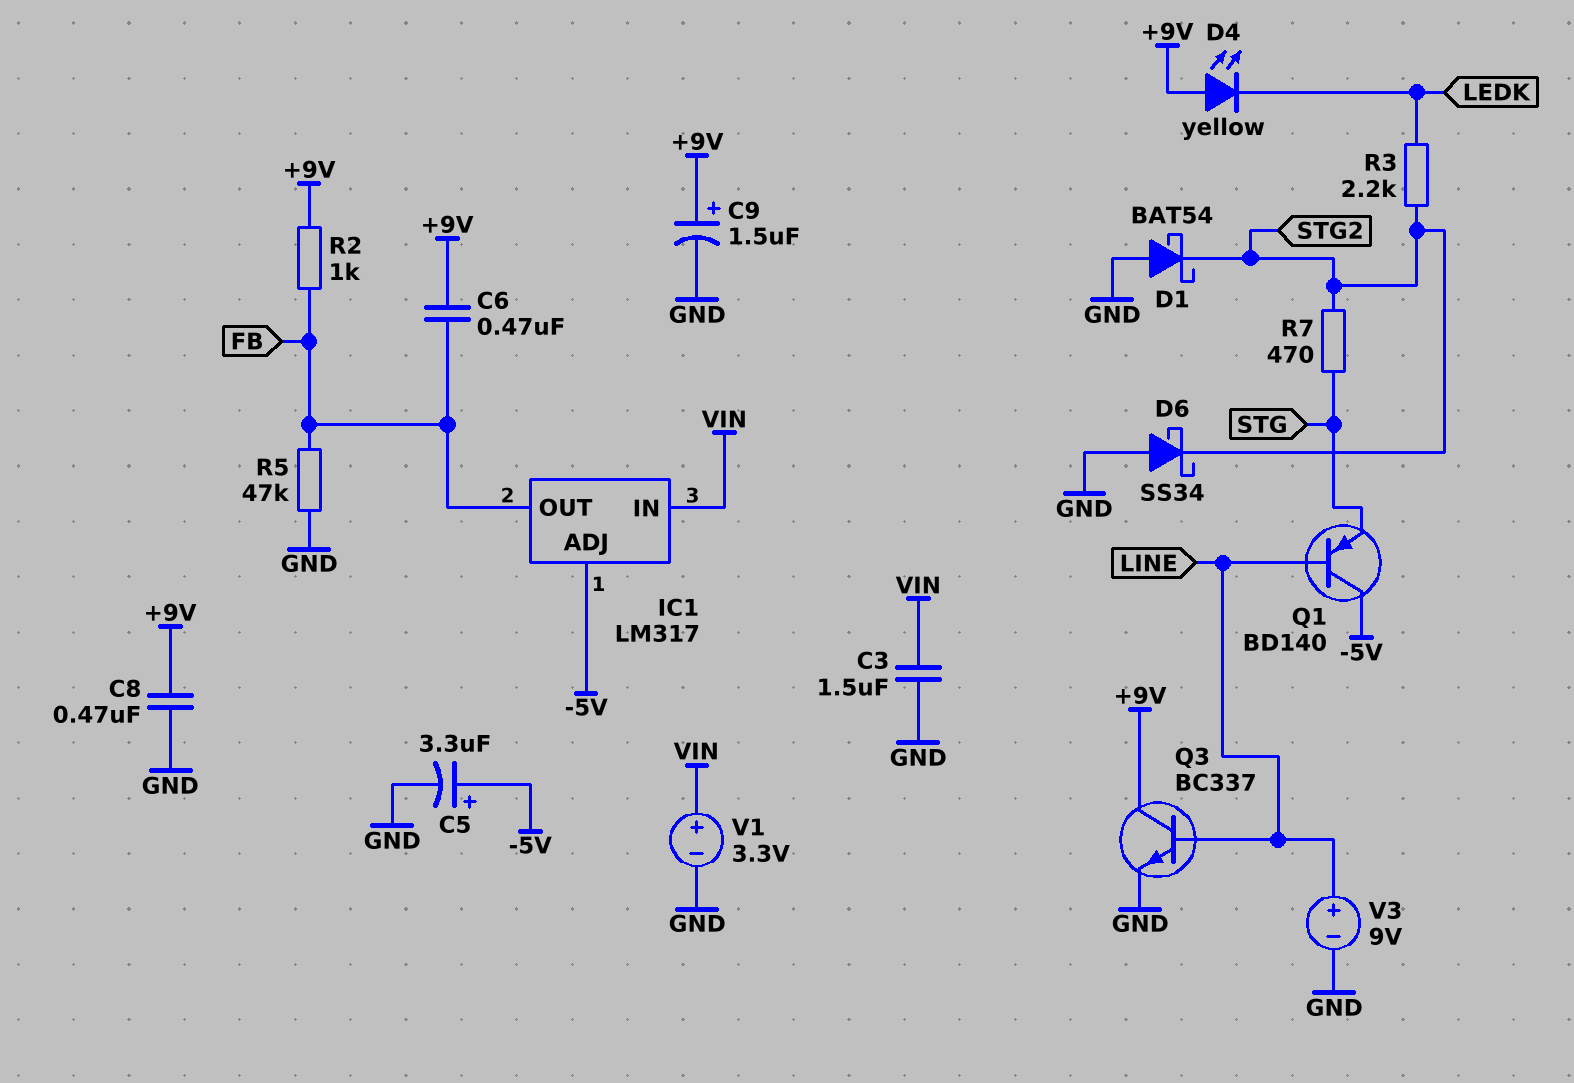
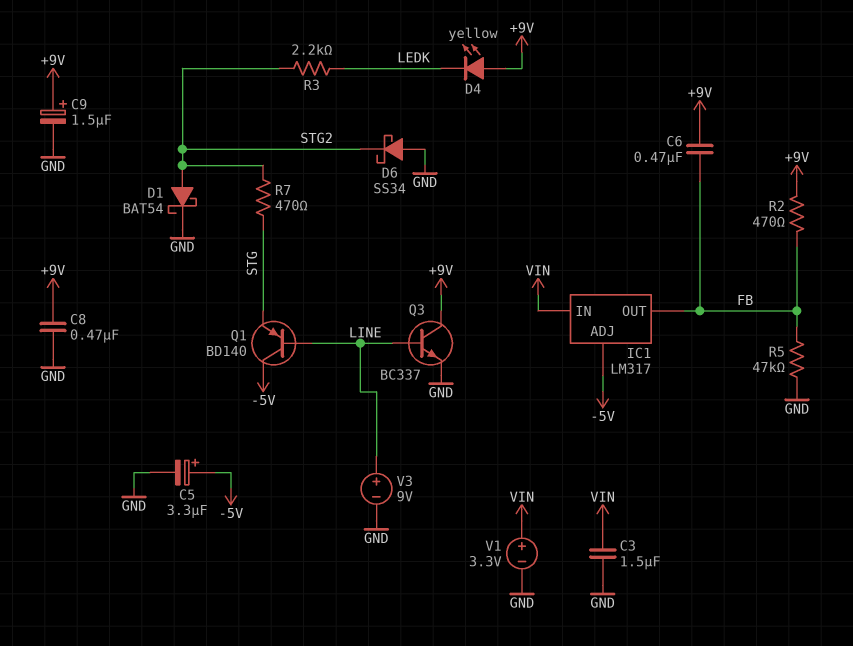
D1: schottky BAT54 (A GND, K STG2) -> schottky BAT54 (A STG2, K GND)
R2: 1k (+9V, FB) -> 470 (+9V, FB)

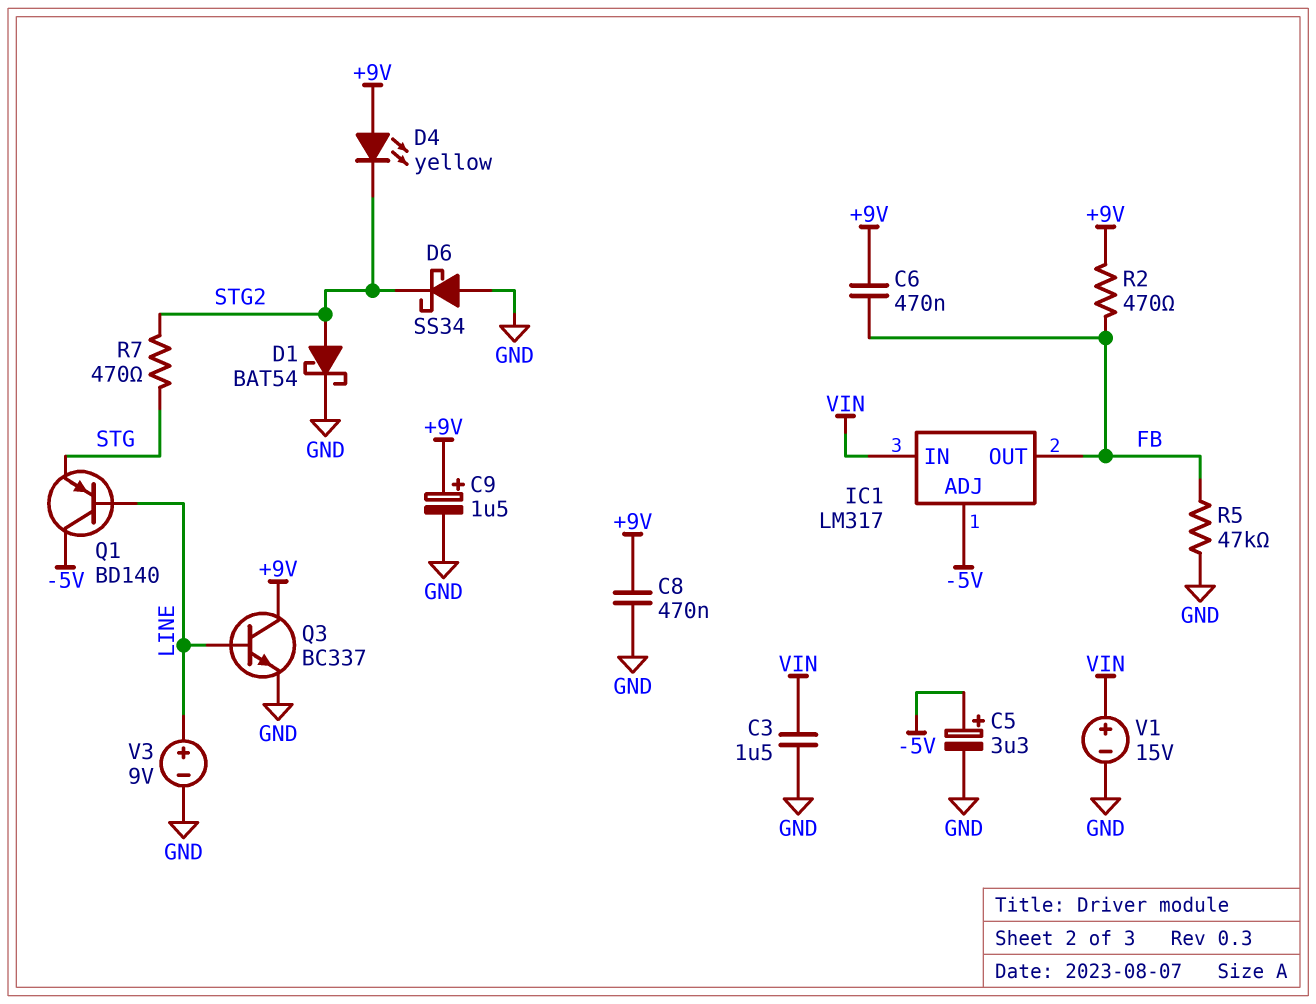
D4: LED yellow (A +9V, K LEDK) -> LED yellow (A +9V, K STG2)
R3: 2.2k (LEDK, STG2) -> none
V1: 3.3V (plus VIN, minus GND) -> 15V (plus VIN, minus GND)

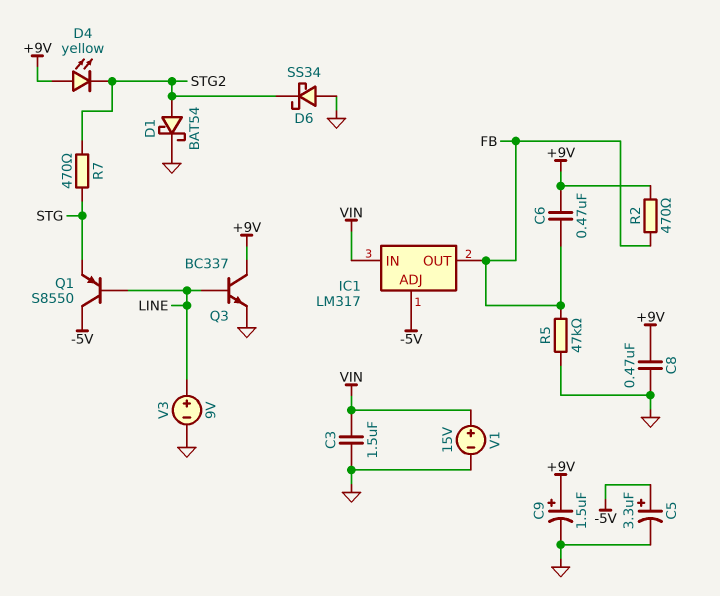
Q1: PNP BD140 (B LINE, C -5V, E STG) -> PNP S8550 (B LINE, C -5V, E STG)

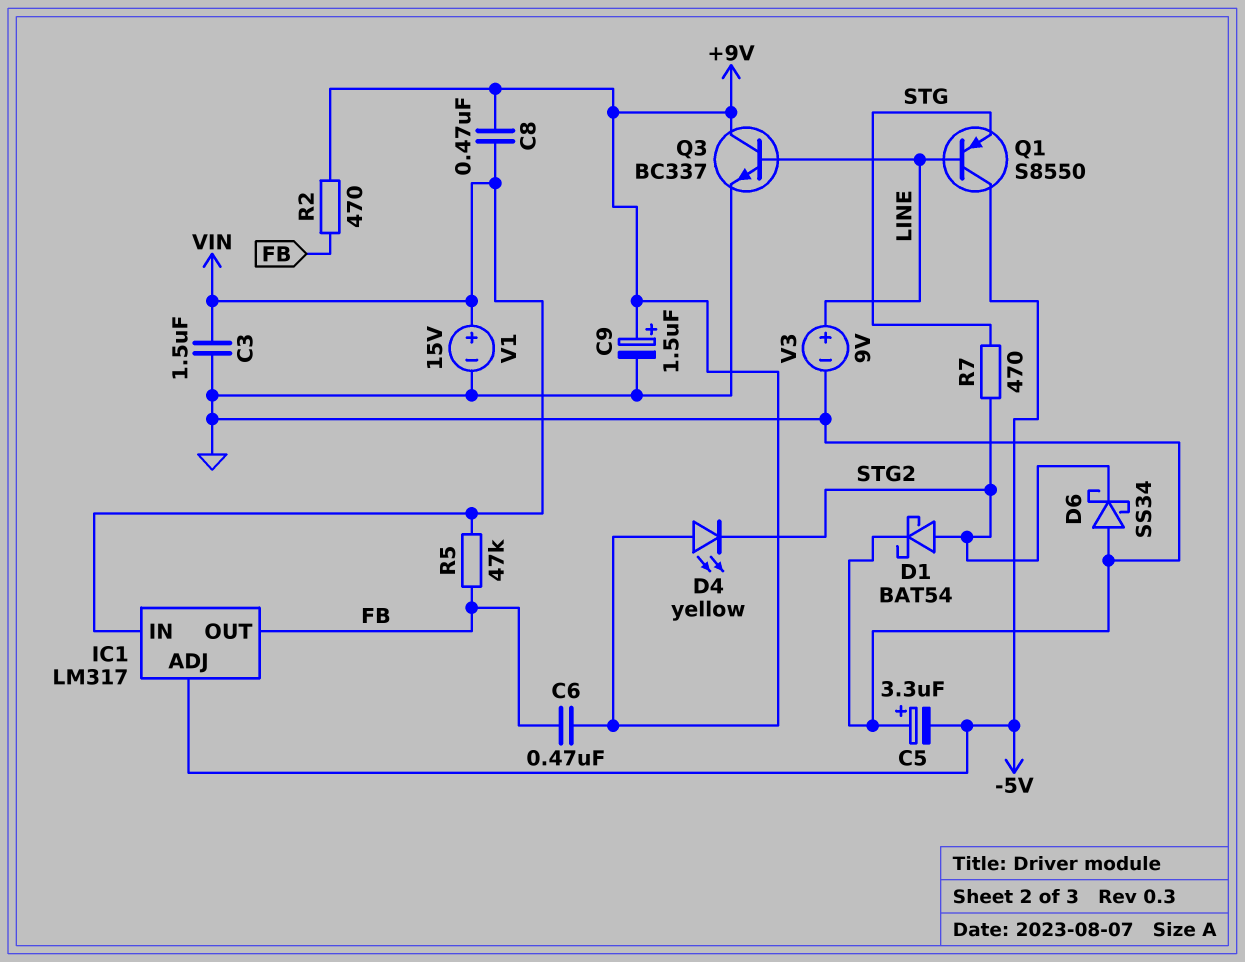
C5: 3.3uF (plus -5V, minus GND) -> 3.3uF (plus GND, minus -5V)
C8: 470nF (+9V, GND) -> 470nF (+9V, VIN)
R5: 47k (FB, GND) -> 47k (FB, VIN)

